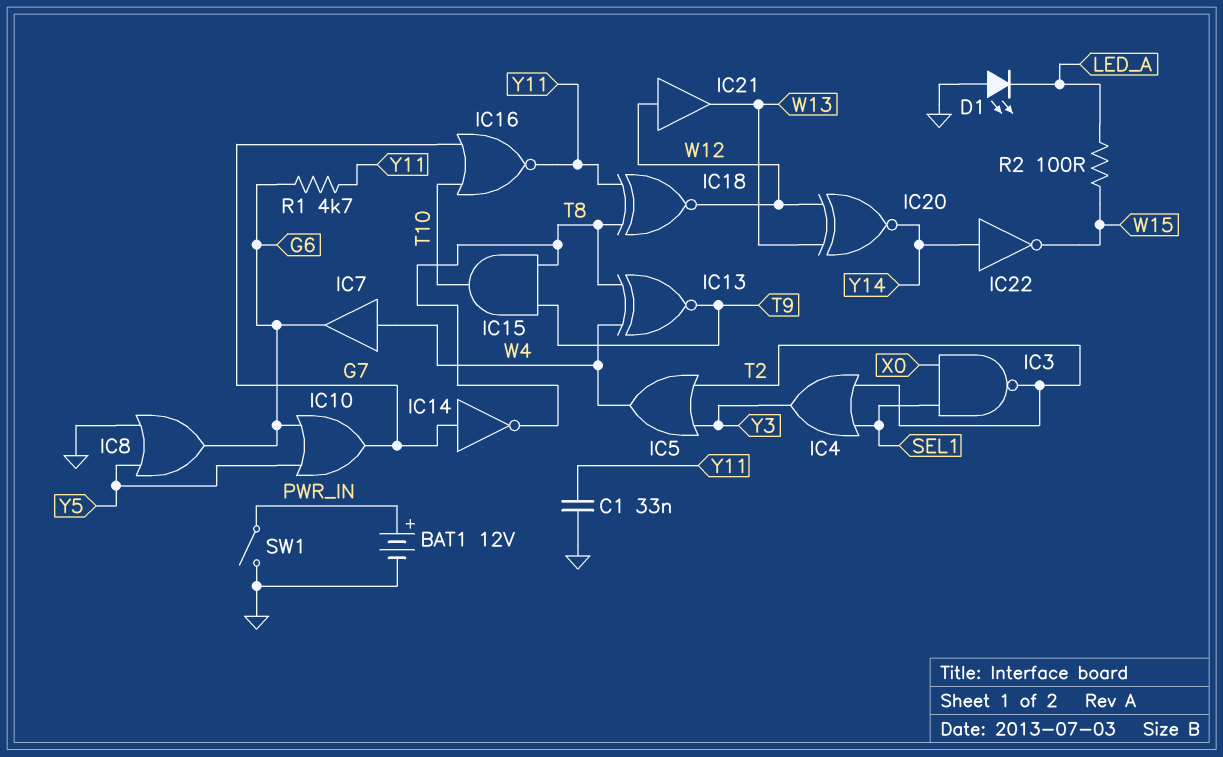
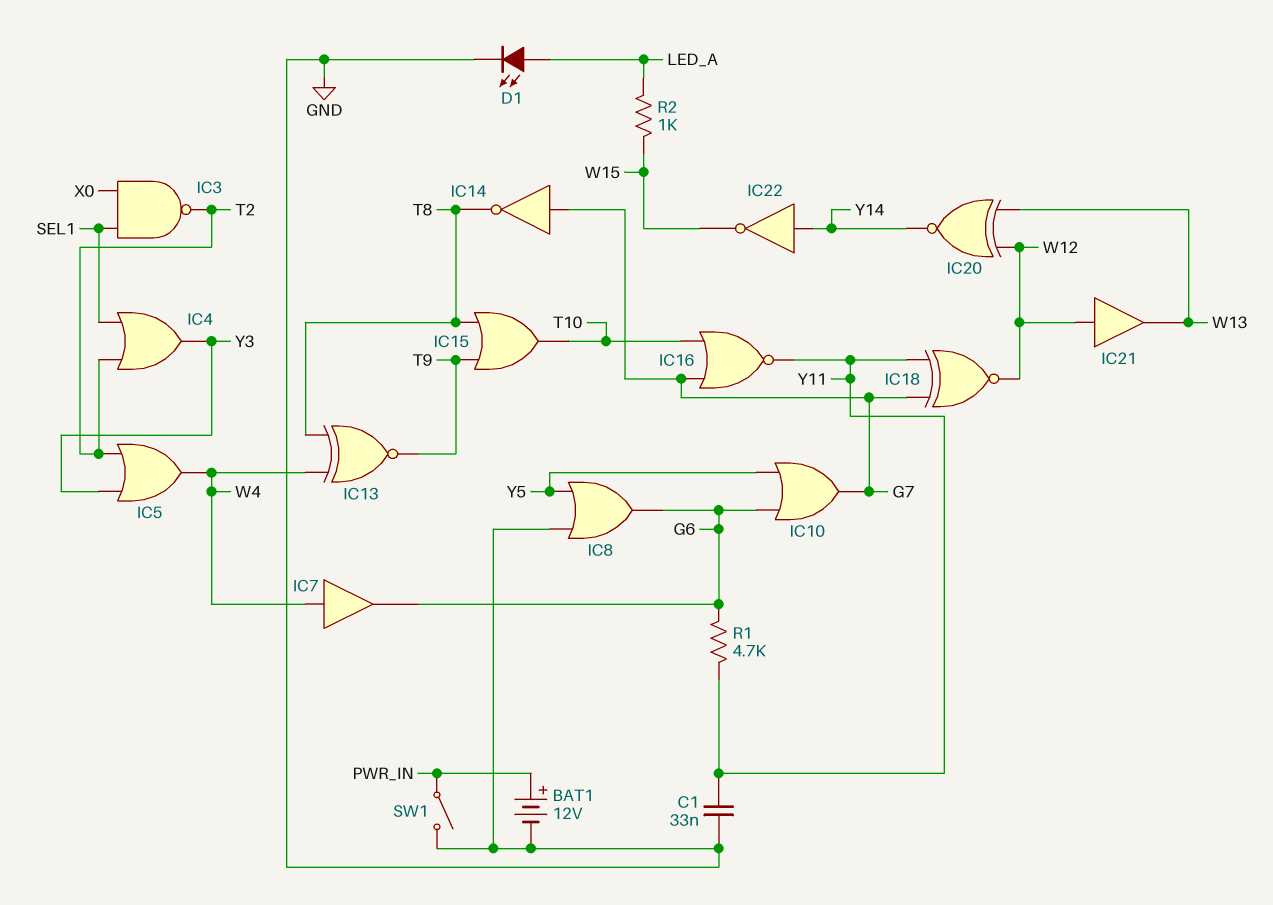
D1: LED (A GND, K LED_A) -> LED (A LED_A, K GND)
IC15: AND (in T8, in T9, out T10) -> OR (in T8, in T9, out T10)
IC18: XNOR (in T8, in Y11, out W12) -> XNOR (in G7, in Y11, out W12)
R2: 100 (LED_A, W15) -> 1k (LED_A, W15)

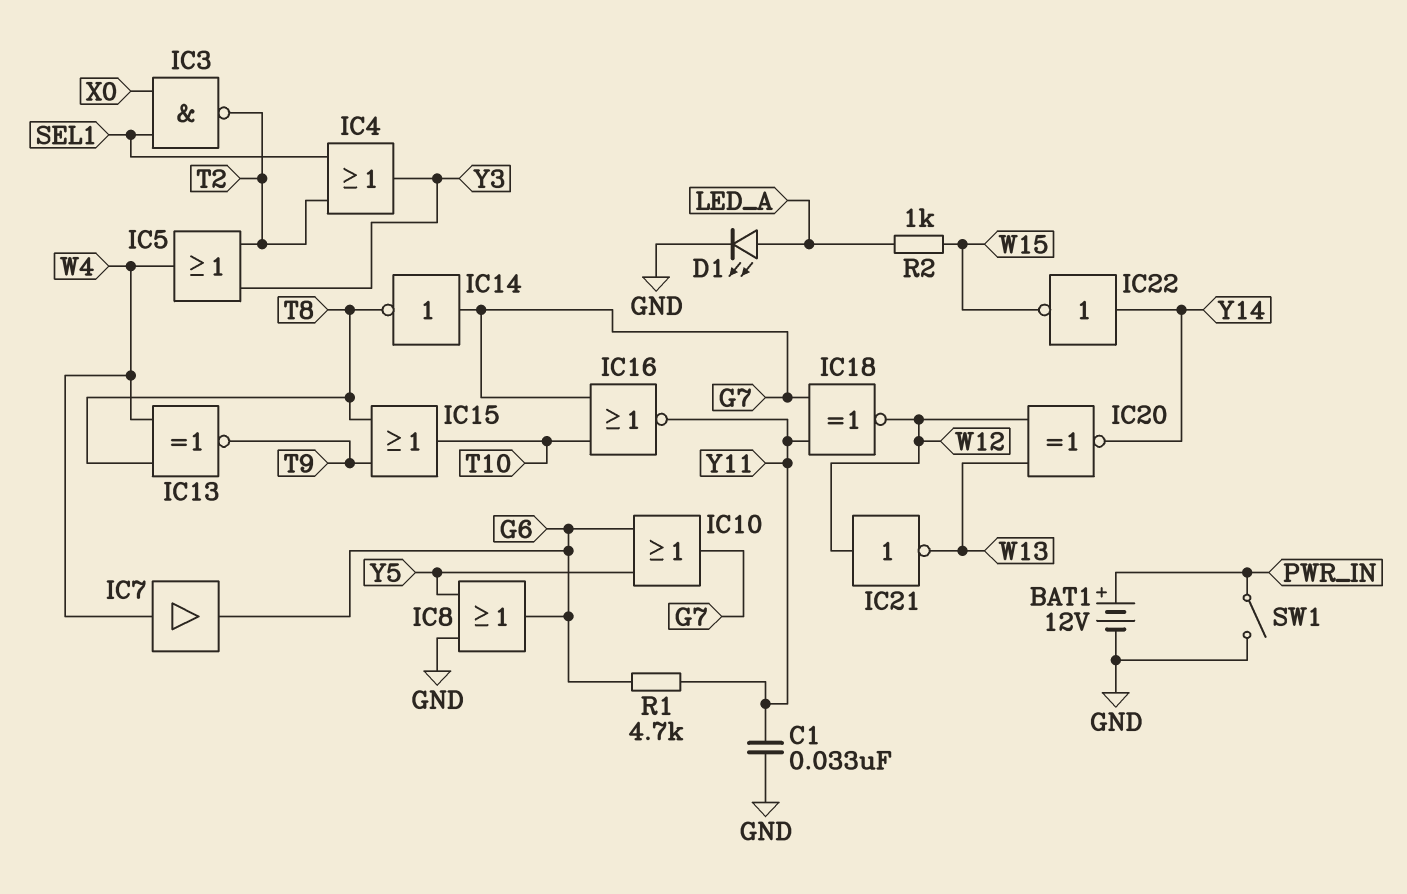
IC21: buffer (in W12, out W13) -> NOT (in W12, out W13)

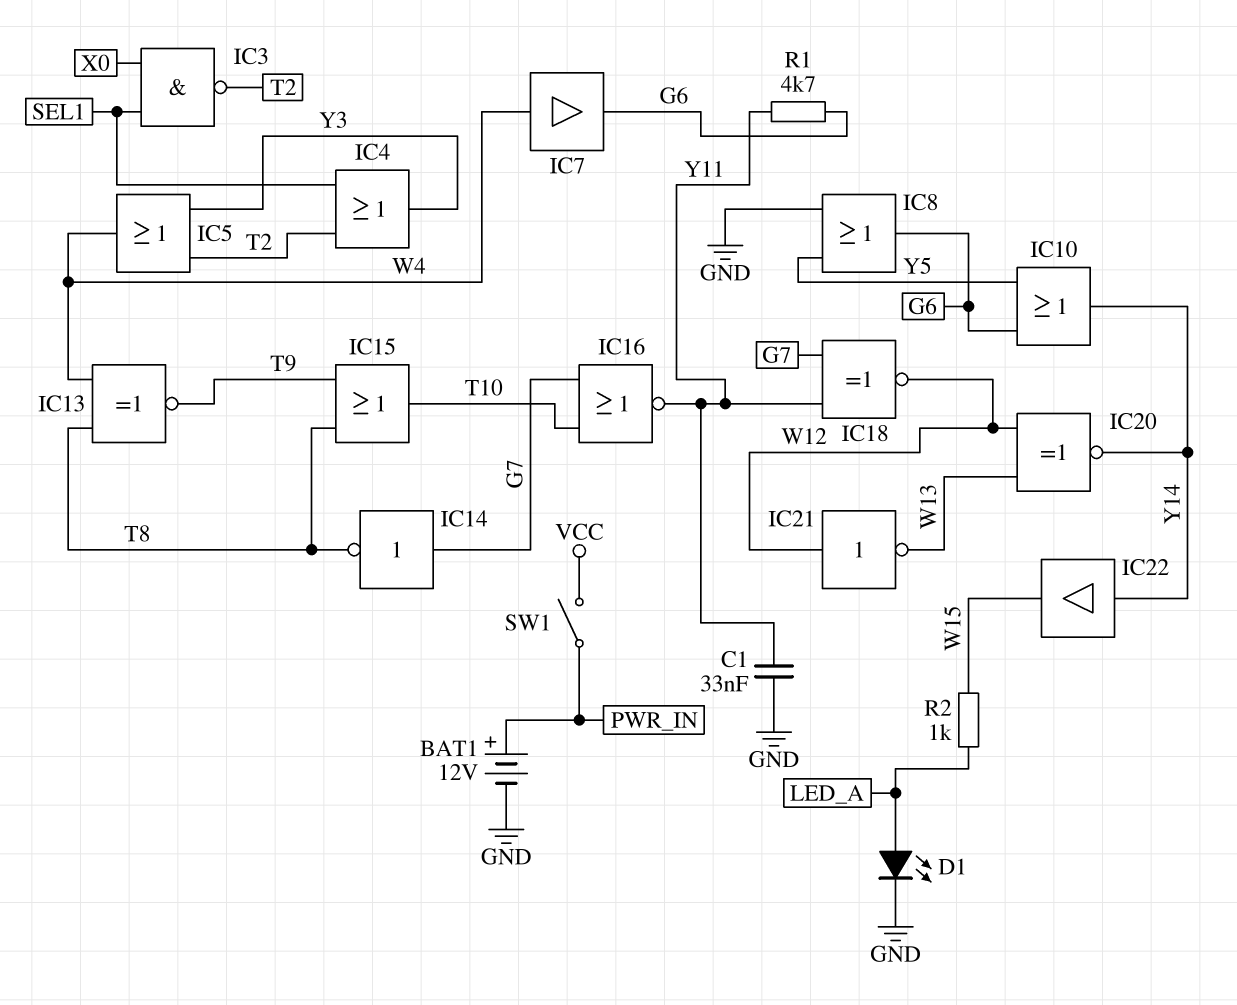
IC10: OR (in G6, in Y5, out G7) -> OR (in G6, in Y5, out Y14)
IC22: NOT (in Y14, out W15) -> buffer (in Y14, out W15)
SW1: switch (GND, PWR_IN) -> switch (PWR_IN, VCC)

